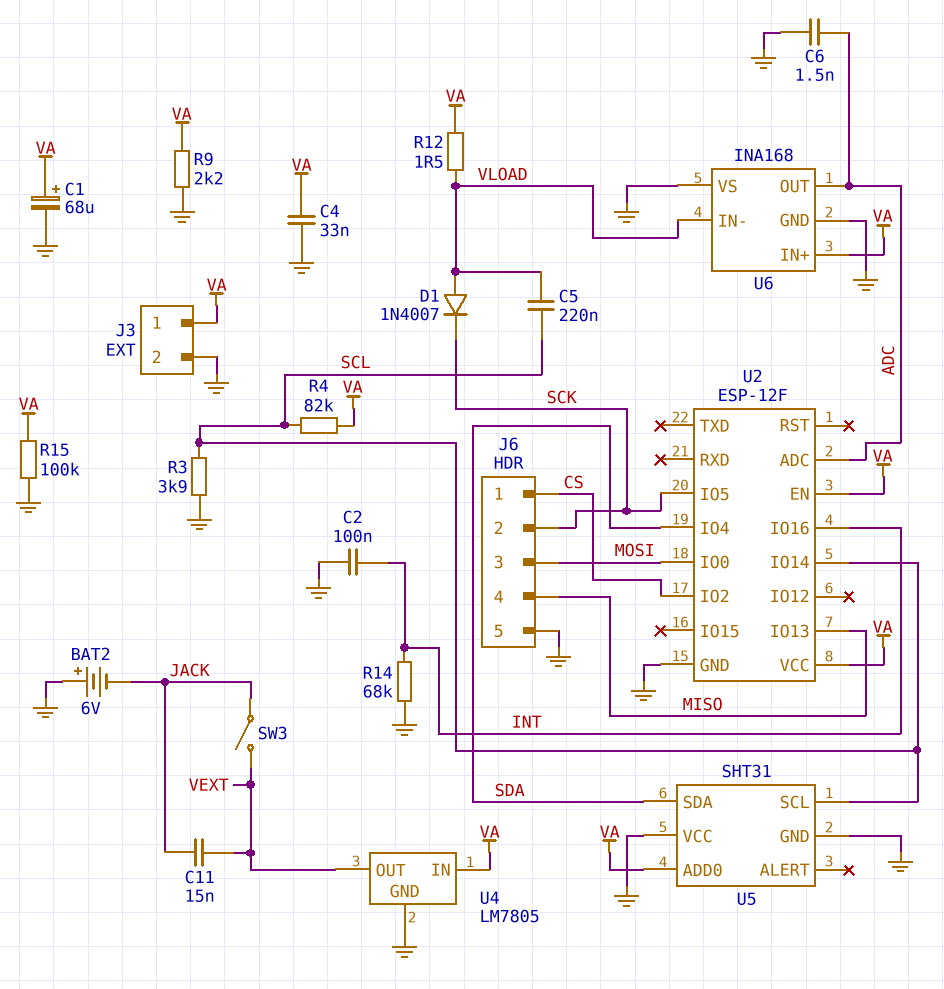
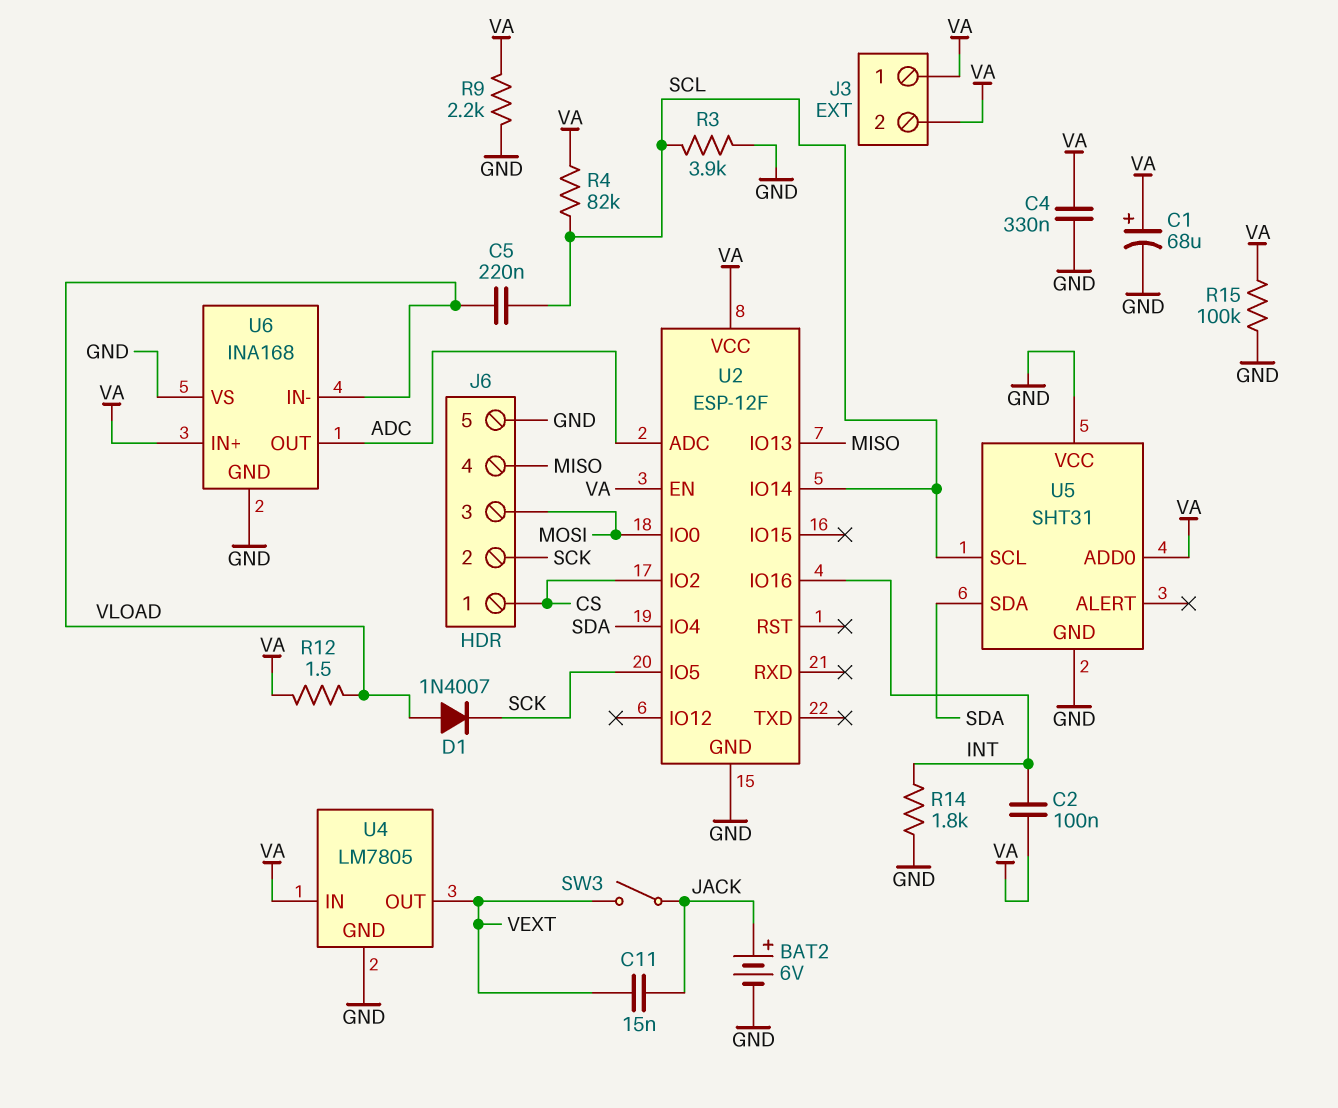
BAT2: 6V (plus GND, minus JACK) -> 6V (plus JACK, minus GND)
C2: 100nF (GND, INT) -> 100nF (INT, VA)
C4: 33nF (GND, VA) -> 330nF (GND, VA)
C6: 1.5nF (ADC, GND) -> none
J3 pin 2: GND -> VA
R14: 68k (GND, INT) -> 1.8k (GND, INT)

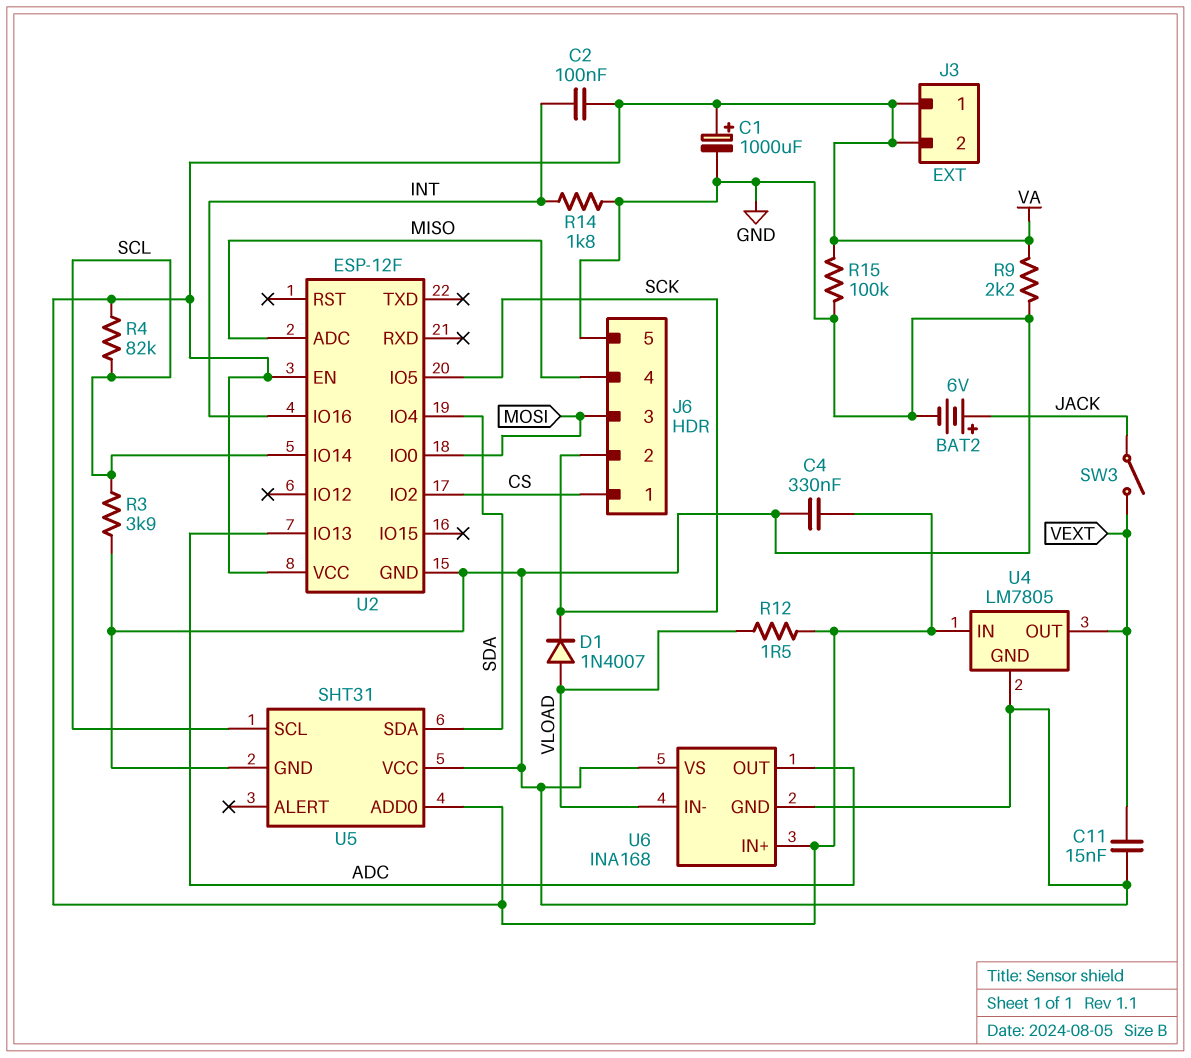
C1: 68uF (plus VA, minus GND) -> 1000uF (plus VA, minus GND)
C5: 220nF (SCL, VLOAD) -> none
C11: 15nF (JACK, VEXT) -> 15nF (GND, VEXT)
U2 pin ADC: ADC -> MISO
U2 pin IO13: MISO -> ADC

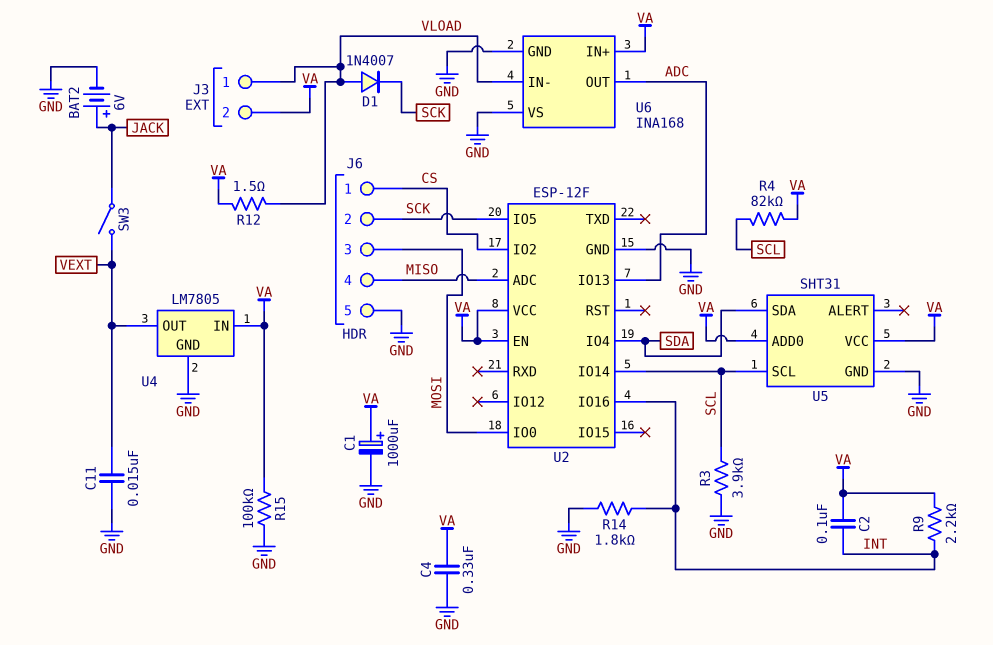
J3 pin 1: VA -> VLOAD
R9: 2.2k (GND, VA) -> 2.2k (INT, VA)
U5 pin VCC: GND -> VA

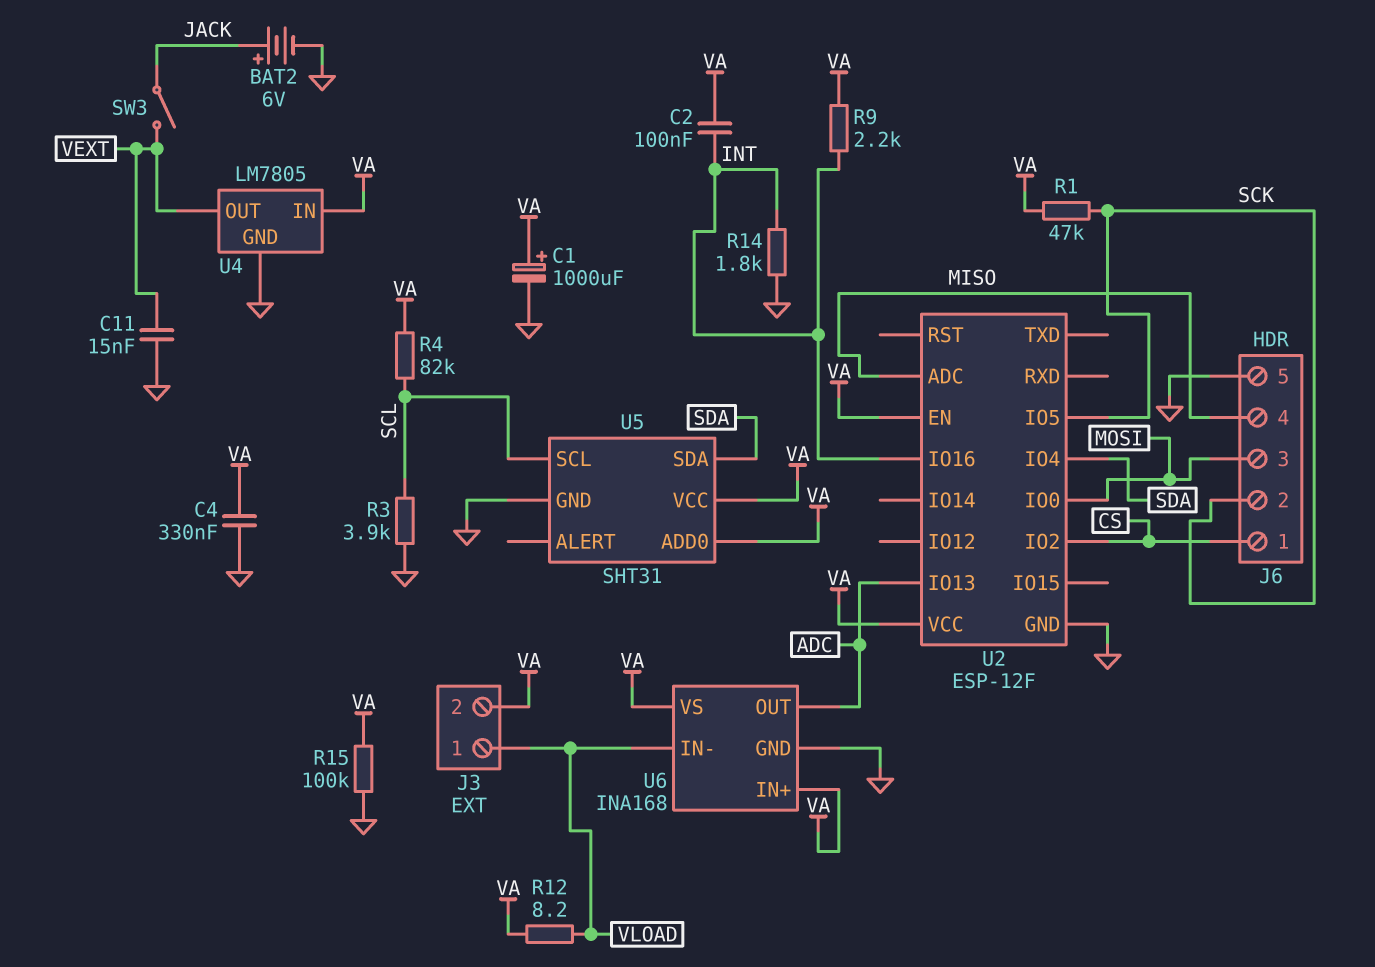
D1: diode 1N4007 (A VLOAD, K SCK) -> none
R1: none -> 47k (SCK, VA)
R12: 1.5 (VA, VLOAD) -> 8.2 (VA, VLOAD)
U2 pin IO14: SCL -> none
U6 pin VS: GND -> VA

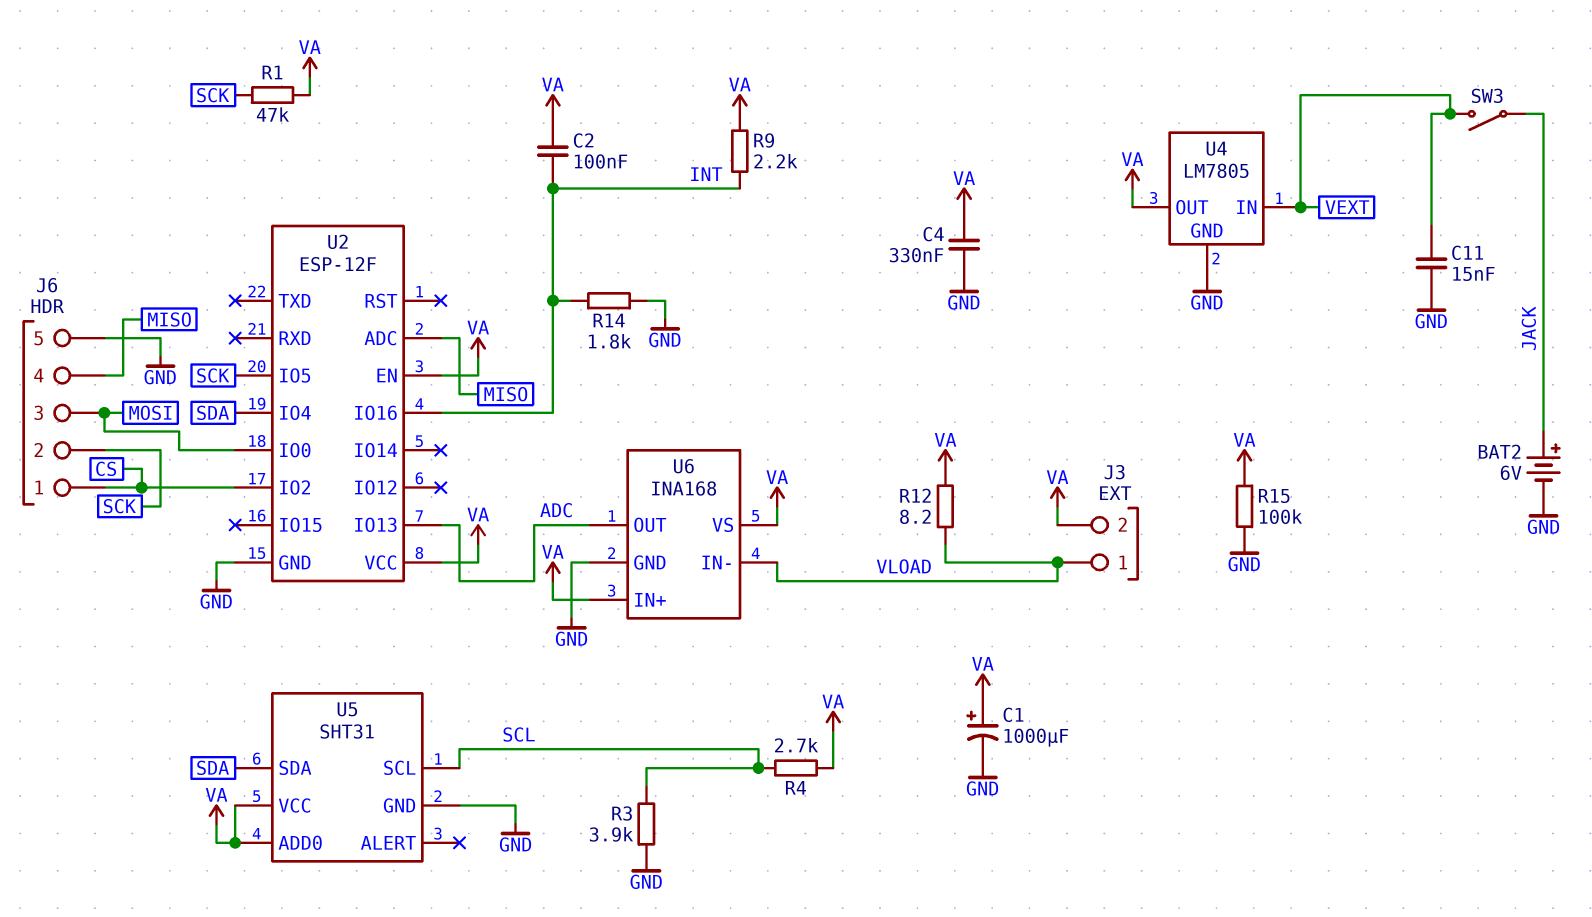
R4: 82k (SCL, VA) -> 2.7k (SCL, VA)
U4 pin IN: VA -> VEXT
U4 pin OUT: VEXT -> VA

